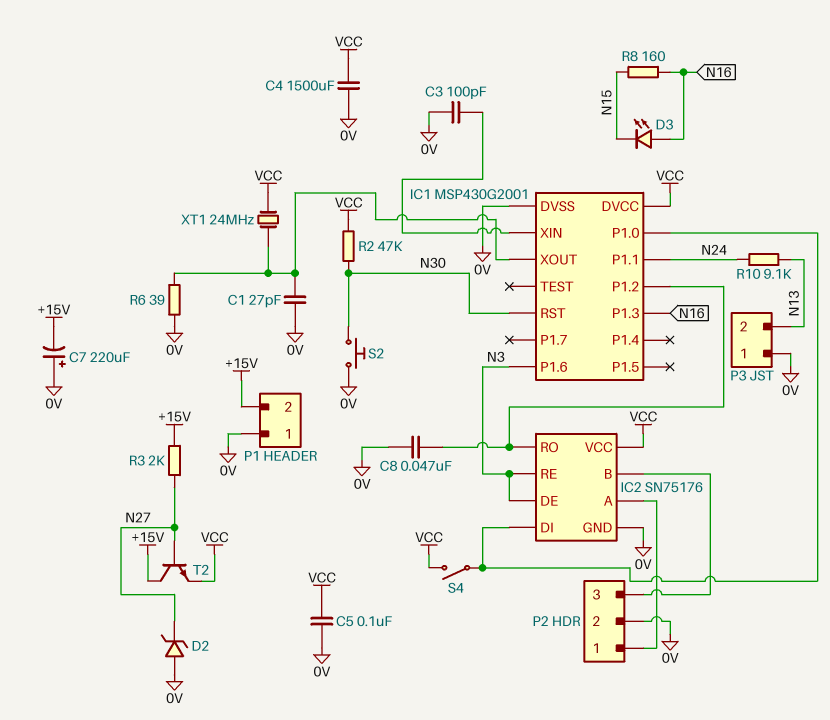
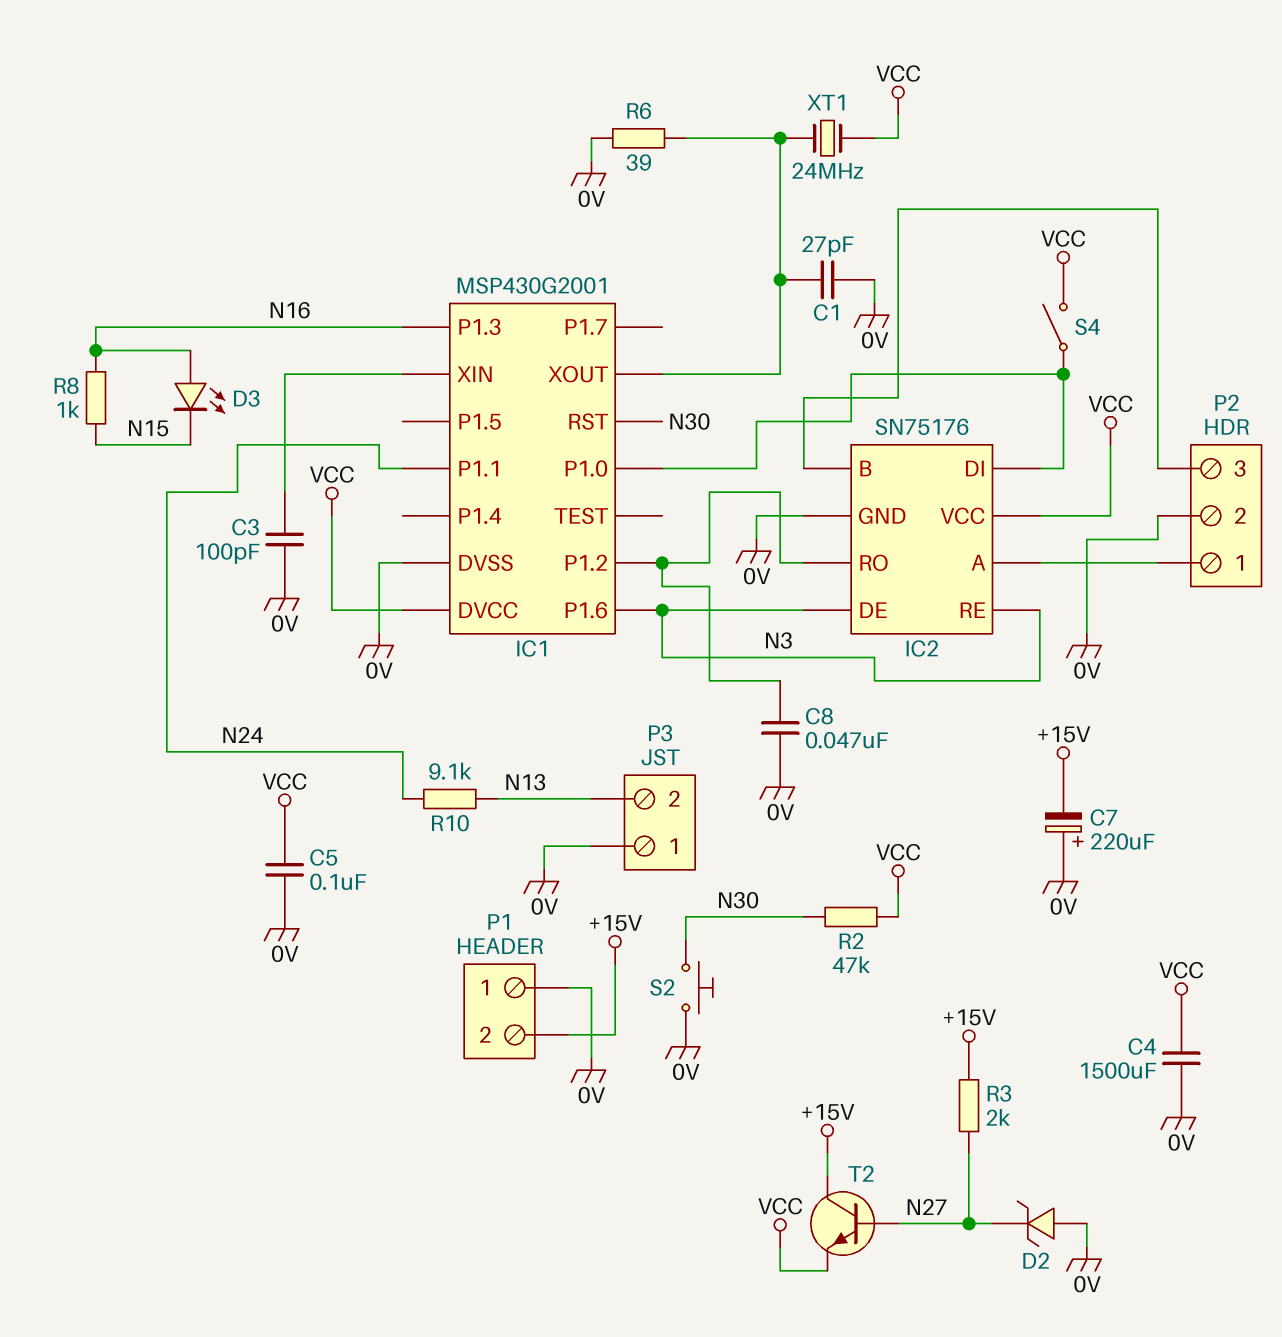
R8: 160 (N15, N16) -> 1k (N15, N16)

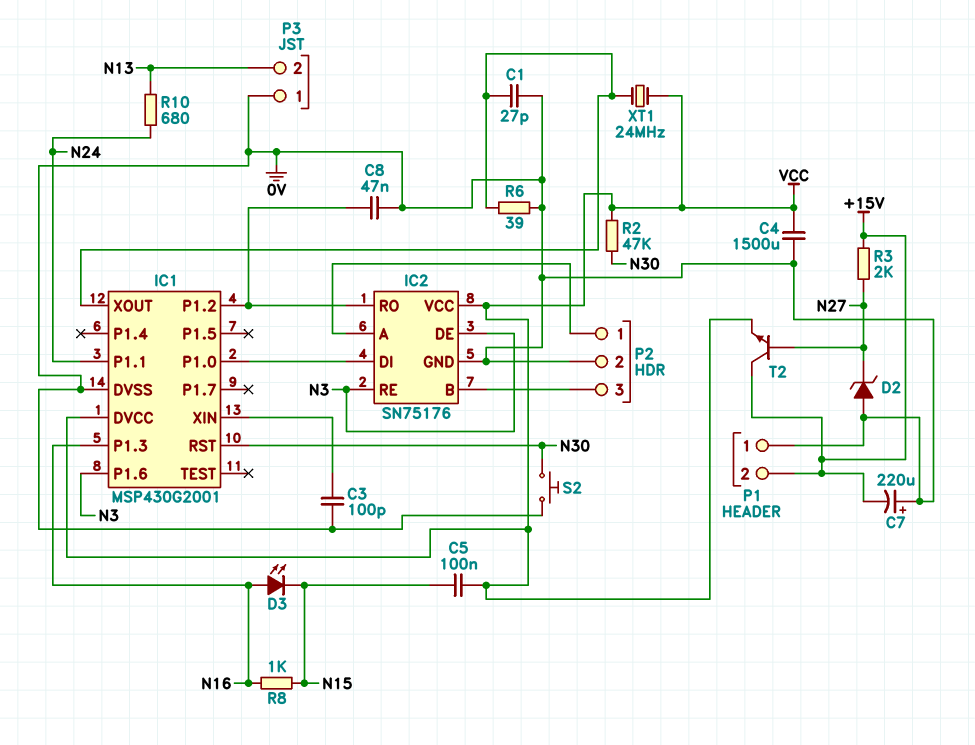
C5: 100nF (0V, VCC) -> 100nF (N15, VCC)
R10: 9.1k (N13, N24) -> 680 (N13, N24)
S4: switch (IC1/P1.0, VCC) -> none

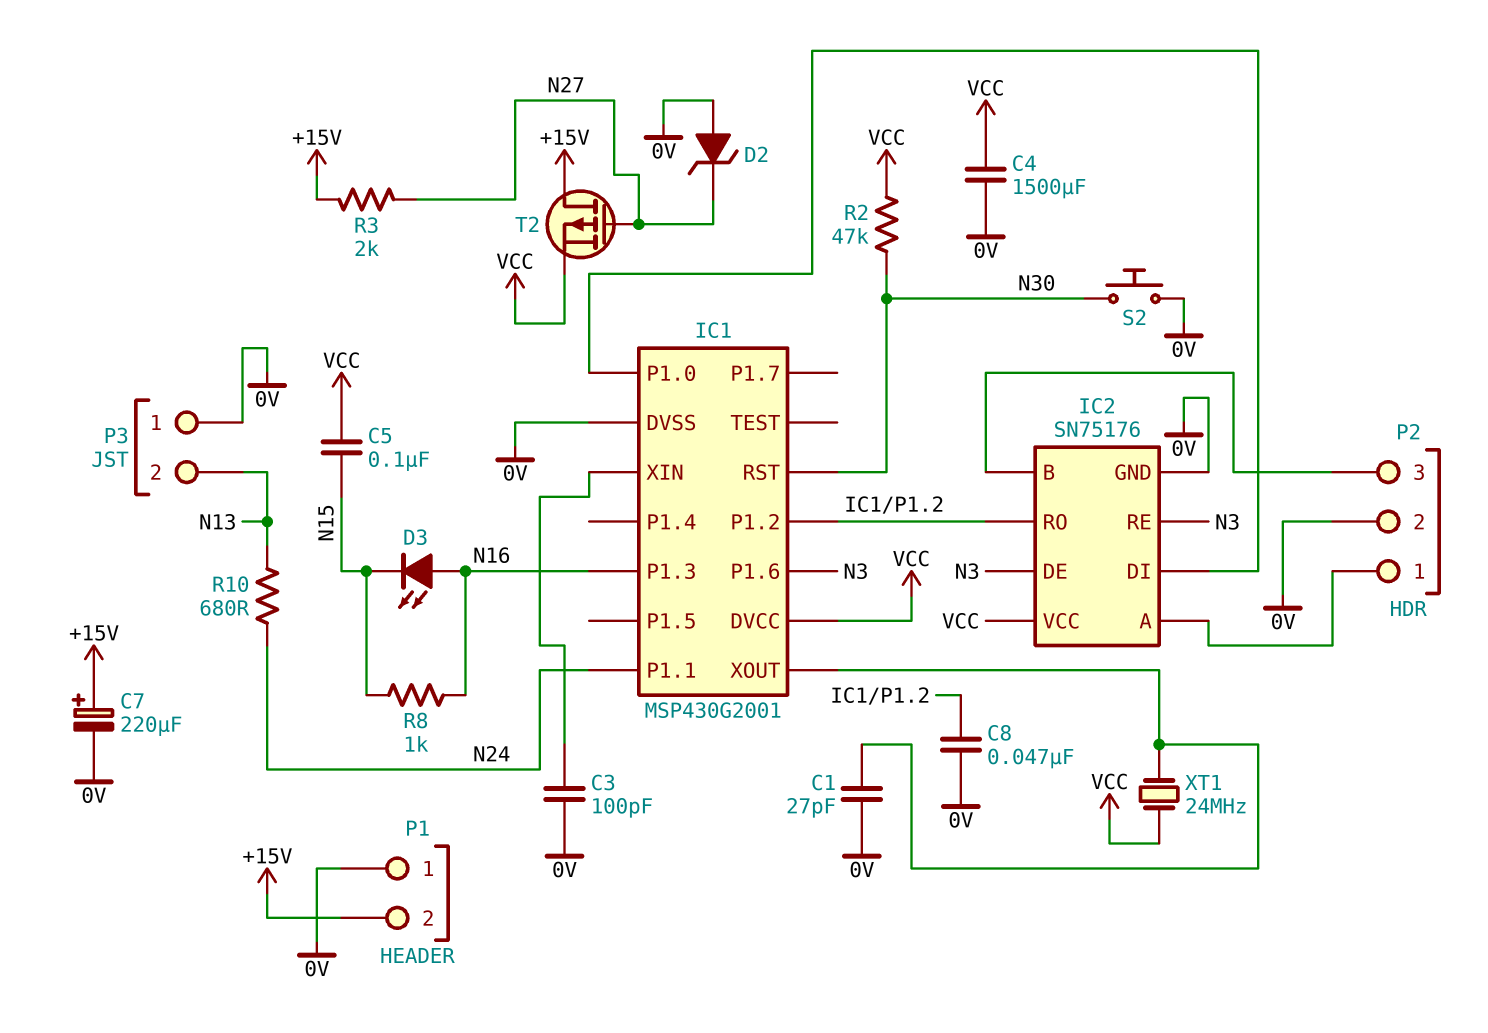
C7: 220uF (plus 0V, minus +15V) -> 220uF (plus +15V, minus 0V)
R6: 39 (0V, IC1/XOUT) -> none
T2: NPN (B N27, C +15V, E VCC) -> PMOS (G N27, D +15V, S VCC)

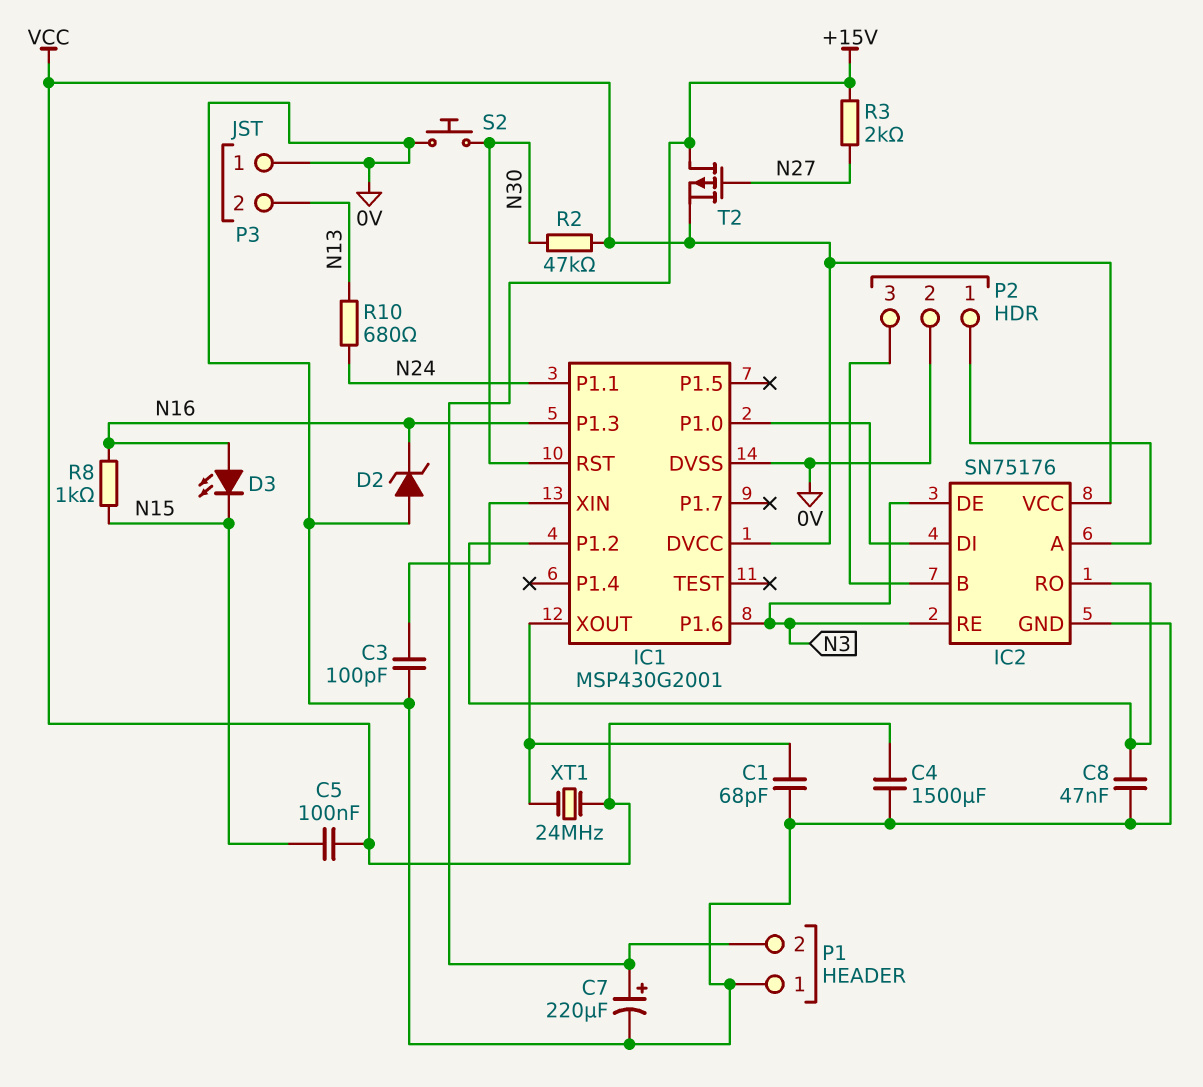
C1: 27pF (0V, IC1/XOUT) -> 68pF (0V, IC1/XOUT)
D2: zener (A 0V, K N27) -> zener (A 0V, K N16)

